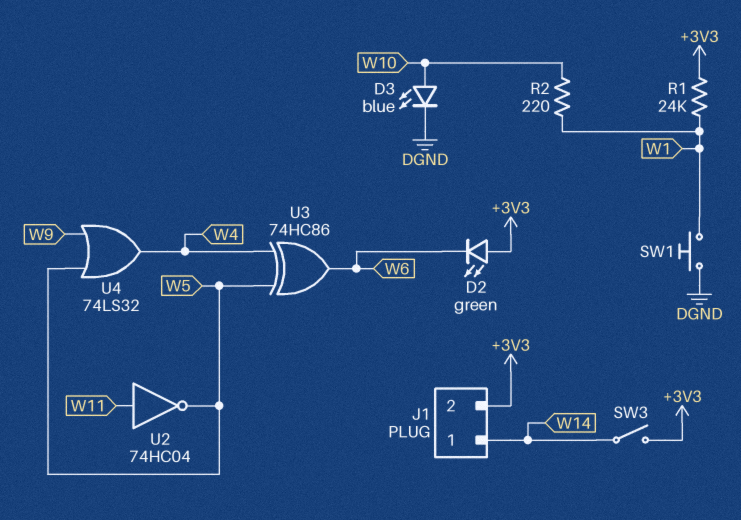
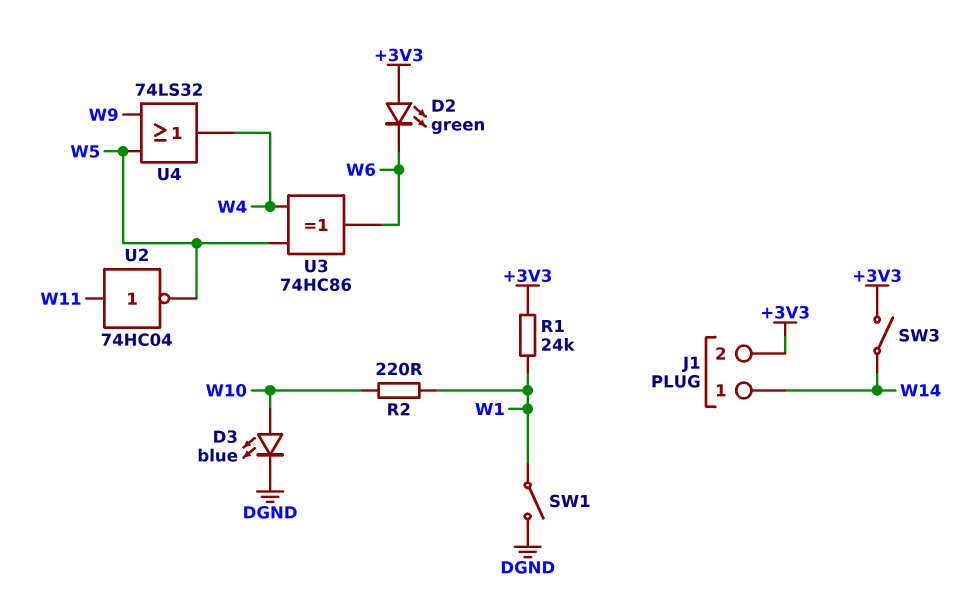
SW1: button (DGND, W1) -> switch (DGND, W1)

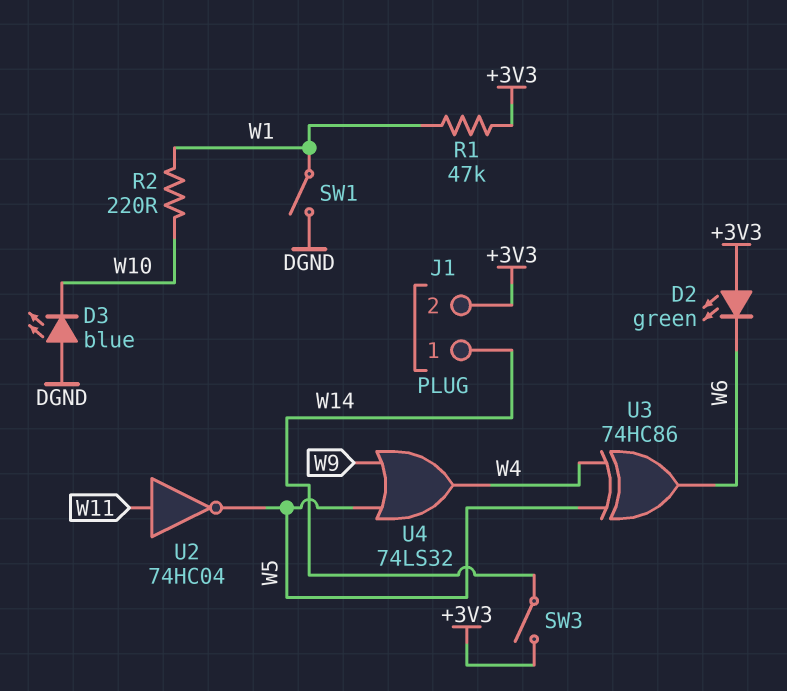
D3: LED blue (A W10, K DGND) -> LED blue (A DGND, K W10)
R1: 24k (+3V3, W1) -> 47k (+3V3, W1)

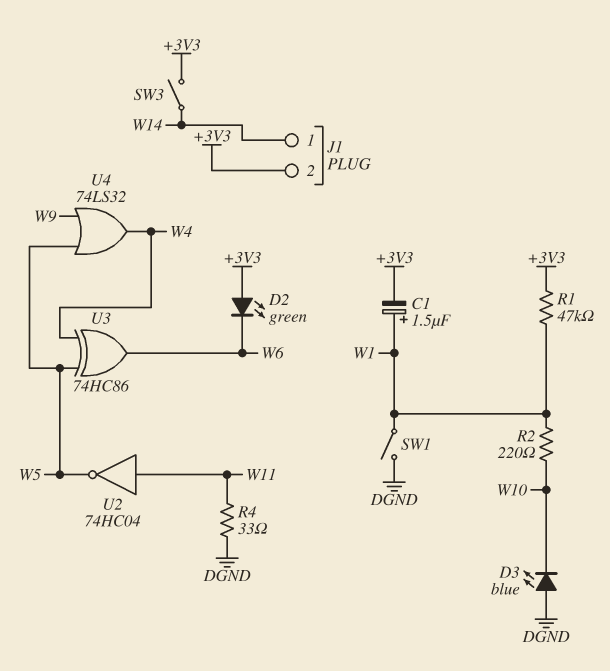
C1: none -> 1.5uF (plus W1, minus +3V3)
R4: none -> 33 (DGND, W11)

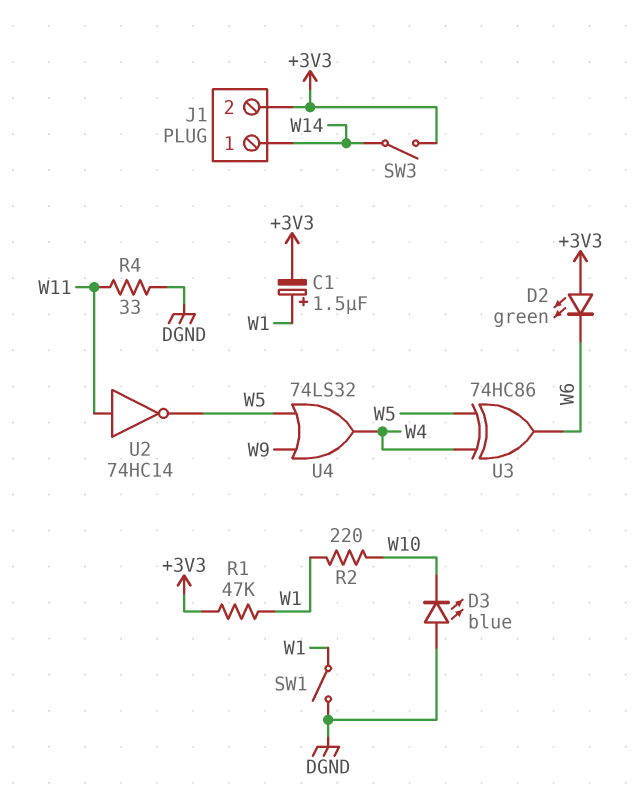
U2: NOT 74HC04 (in W11, out W5) -> NOT 74HC14 (in W11, out W5)

